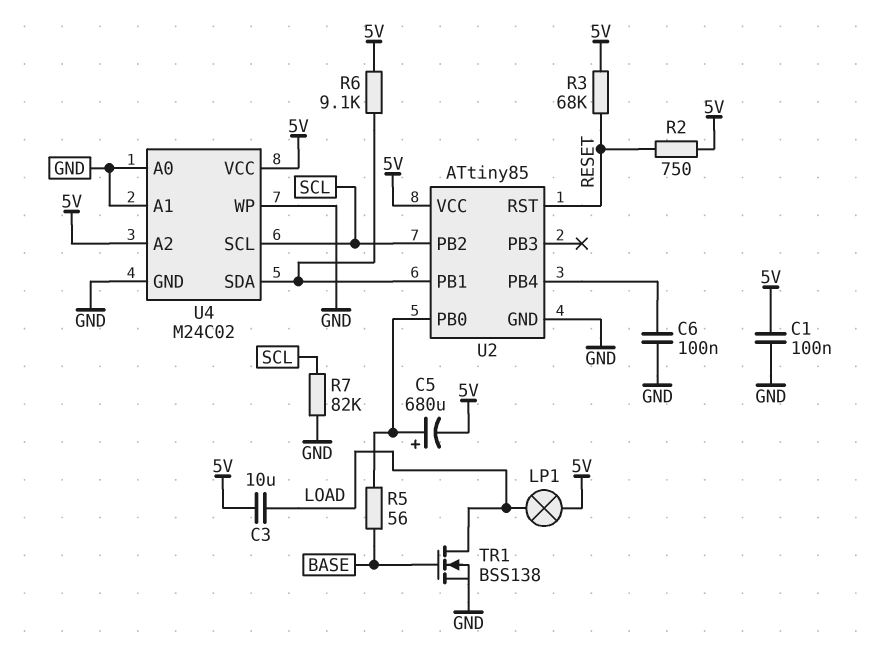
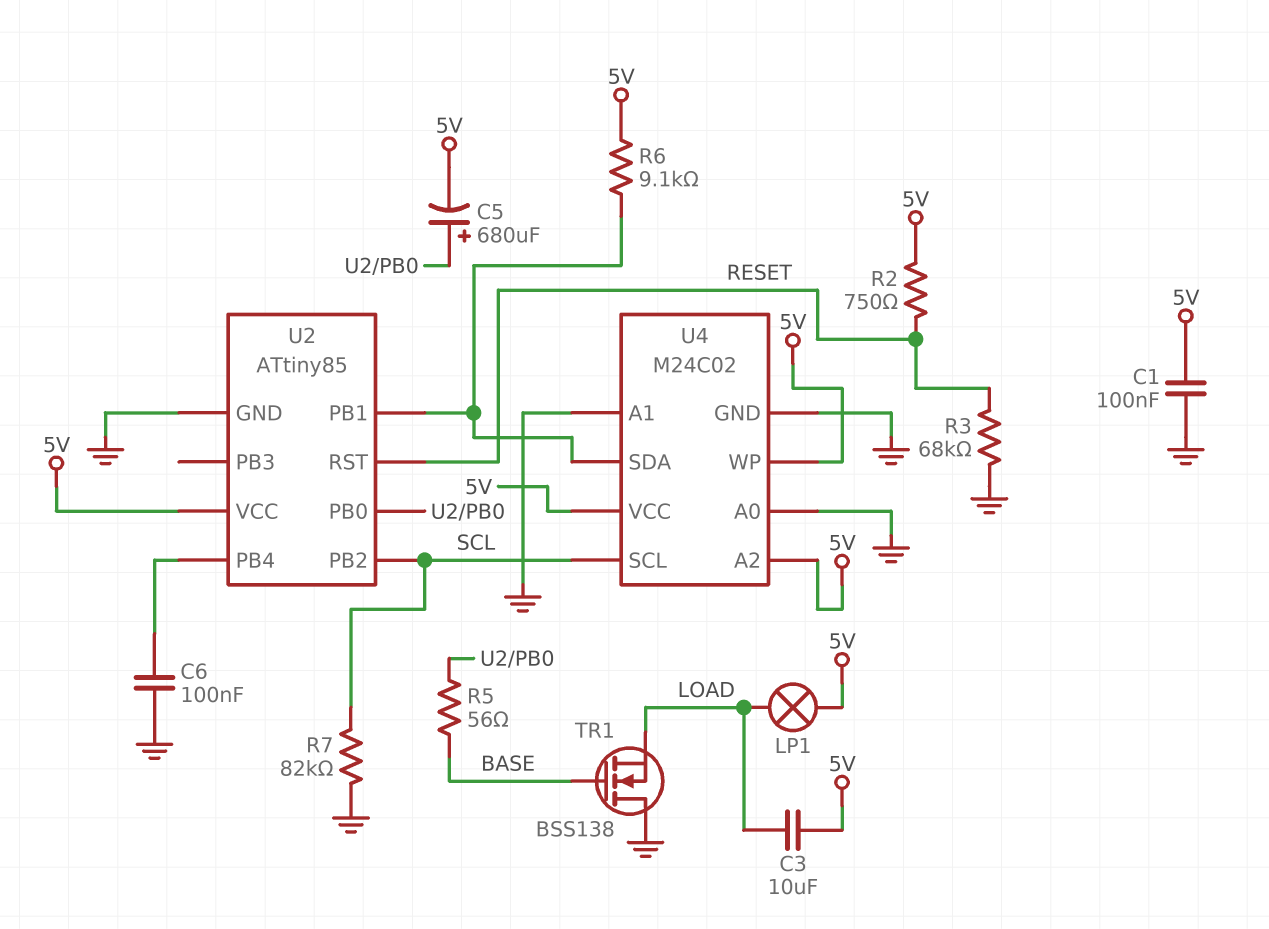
R3: 68k (5V, RESET) -> 68k (GND, RESET)
TR1: NMOS BSS138 (G BASE, D LOAD, S GND) -> NMOS BSS138 (G BASE, D GND, S LOAD)
U4 pin WP: GND -> 5V

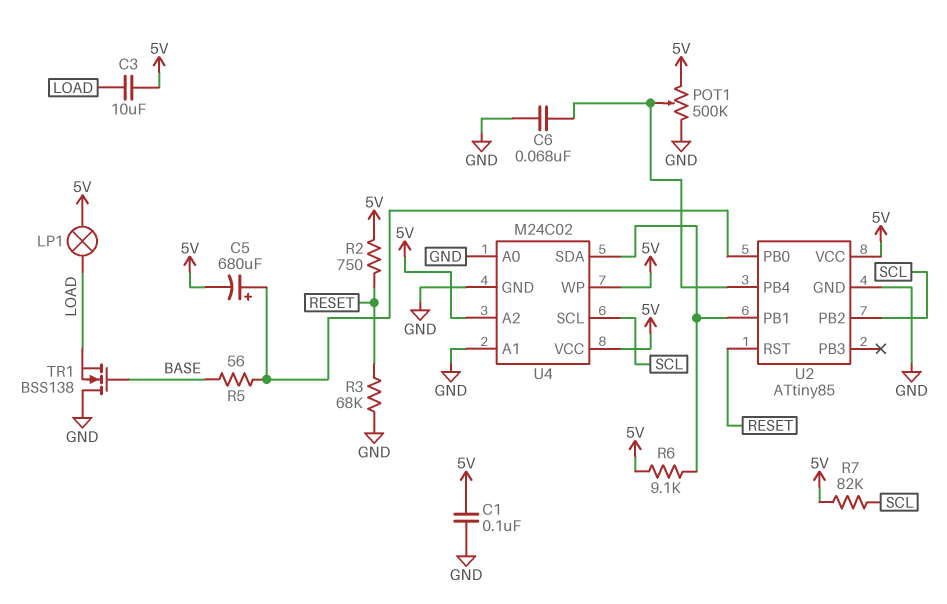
C6: 100nF (GND, U2/PB4) -> 68nF (GND, U2/PB4)
POT1: none -> 500k (5V, GND, wiper U2/PB4)
R7: 82k (GND, SCL) -> 82k (5V, SCL)

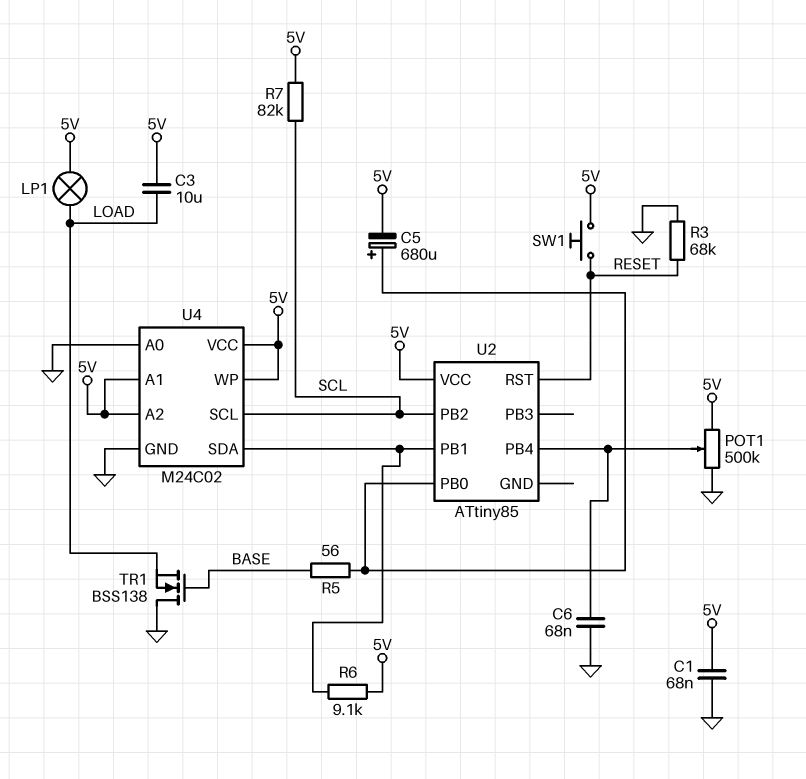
C1: 100nF (5V, GND) -> 68nF (5V, GND)
R2: 750 (5V, RESET) -> none
SW1: none -> button (5V, RESET)
U2 pin GND: GND -> none
U4 pin A1: GND -> 5V

